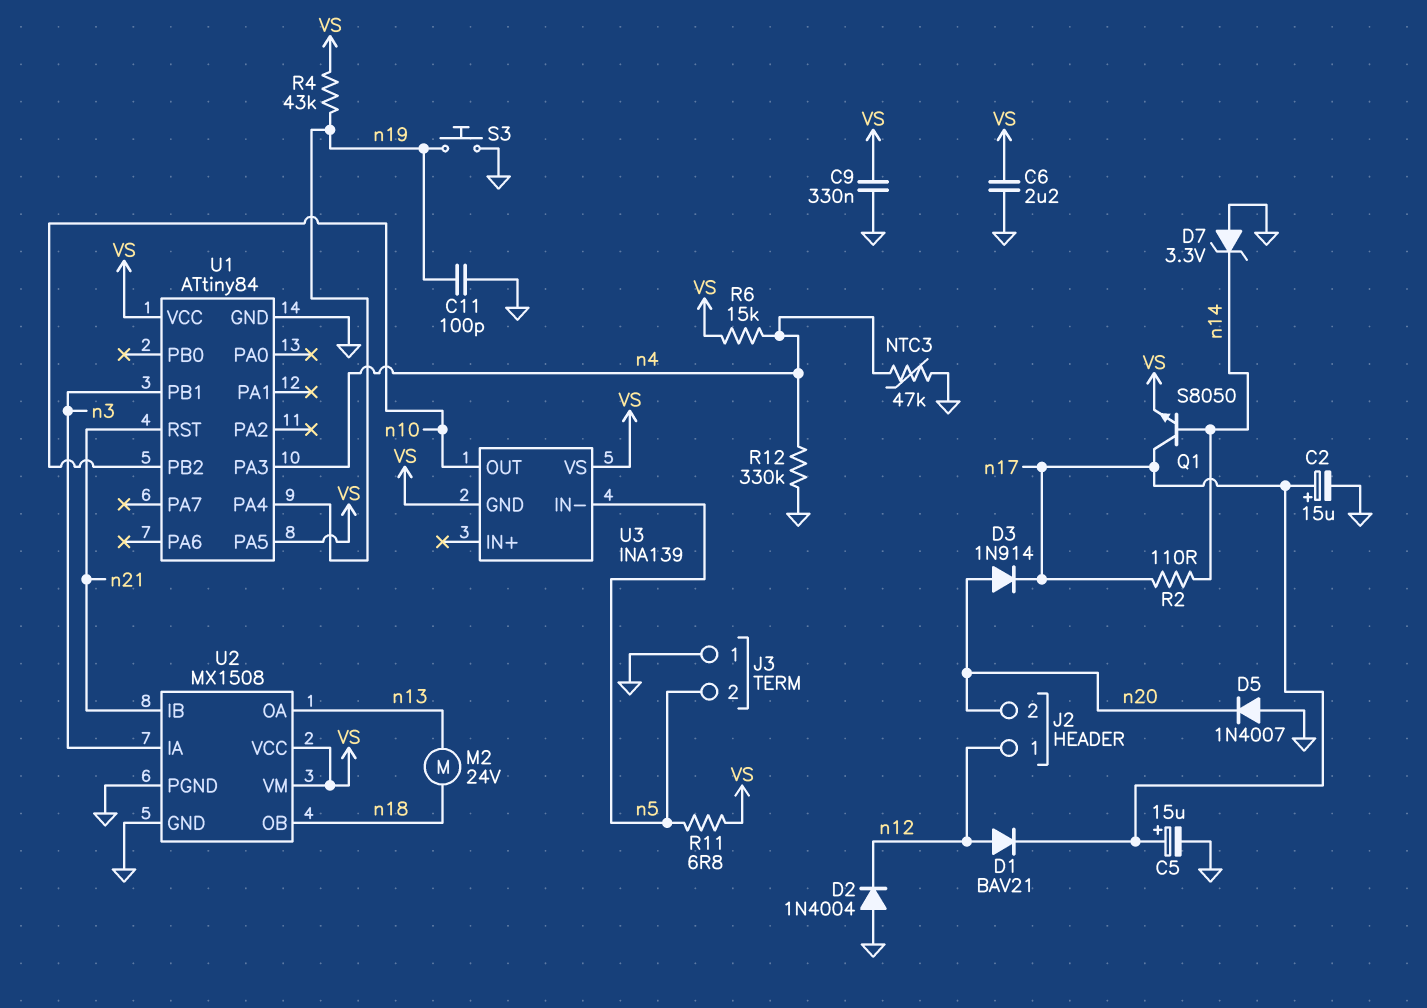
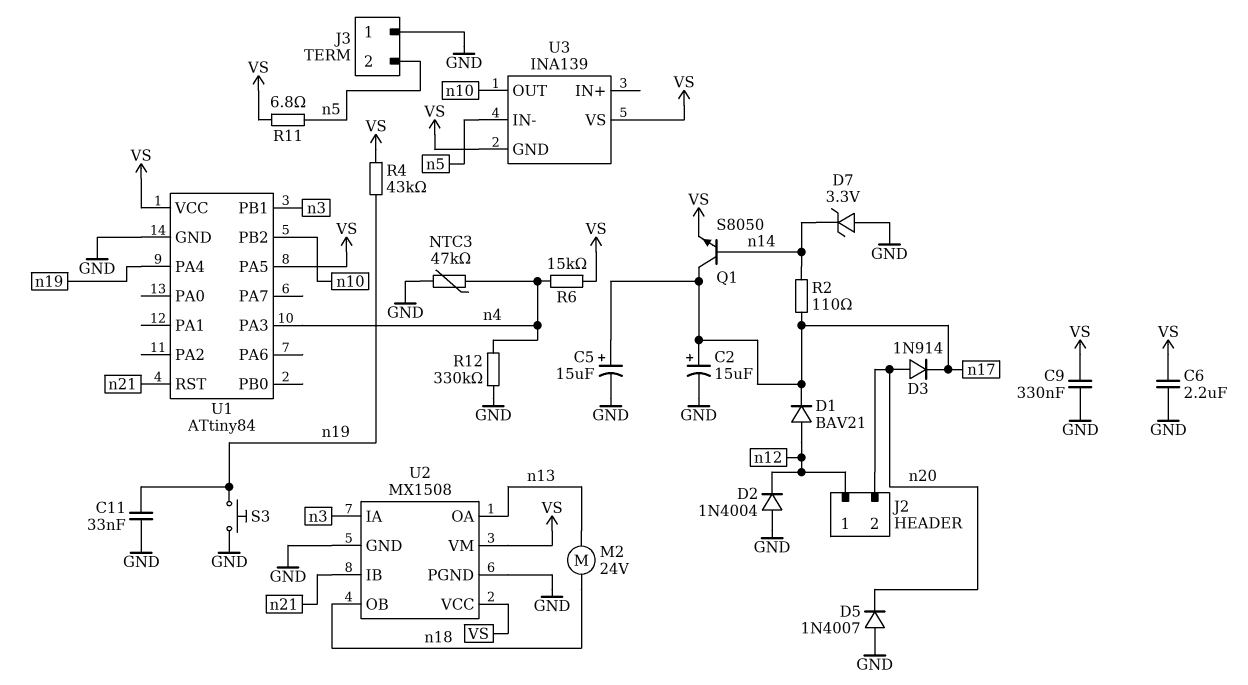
C11: 100pF (GND, n19) -> 33nF (GND, n19)

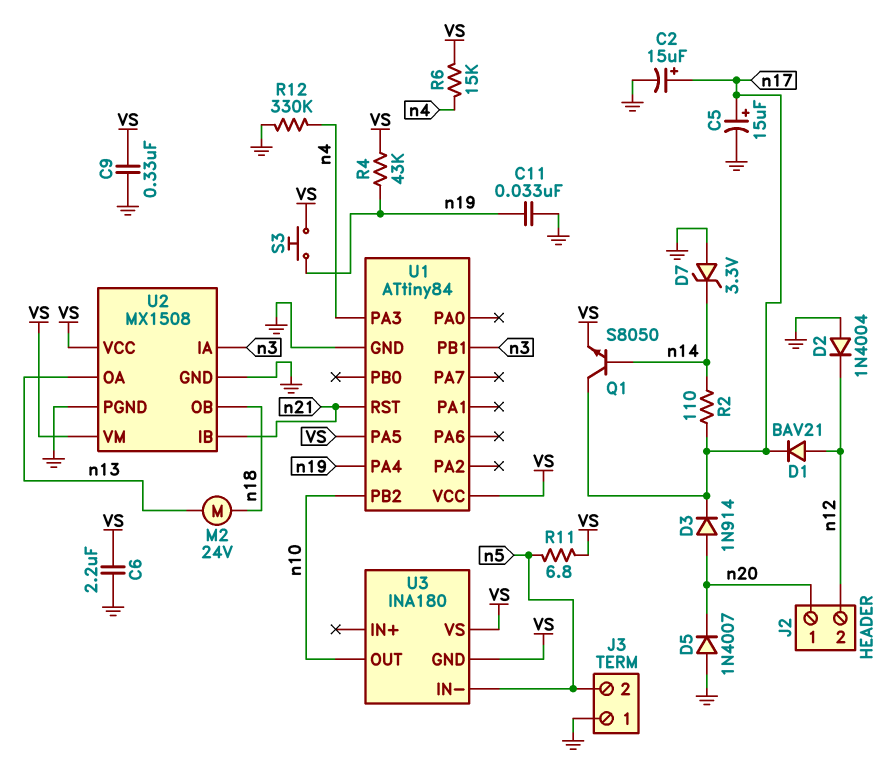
J2 pin 1: n12 -> n20
J2 pin 2: n20 -> n12
NTC3: 47k (GND, n4) -> none
S3: button (GND, n19) -> button (VS, n19)
U3: INA139 -> INA180

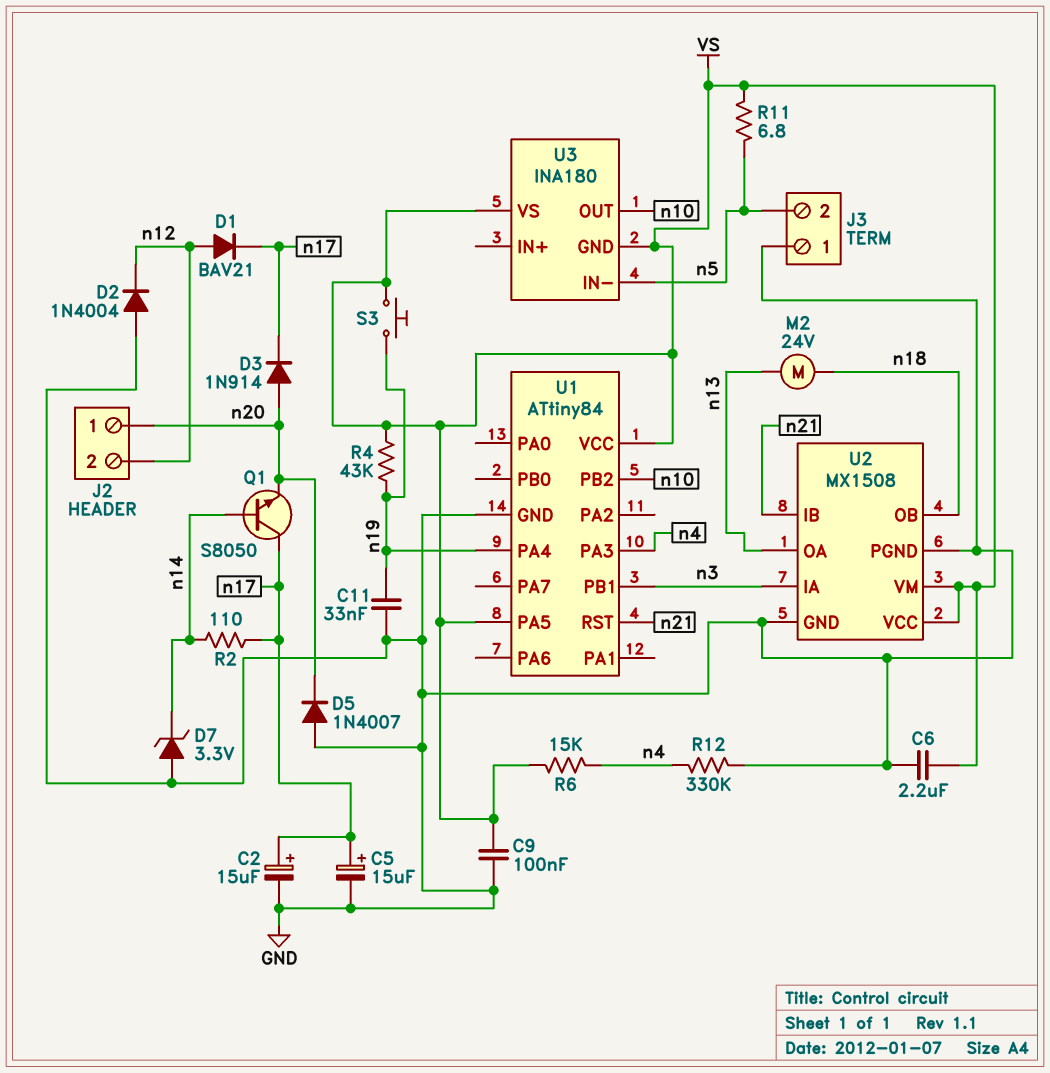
C9: 330nF (GND, VS) -> 100nF (GND, VS)
Q1: NPN S8050 (B n14, C n17, E VS) -> NPN S8050 (B n14, C n17, E n20)

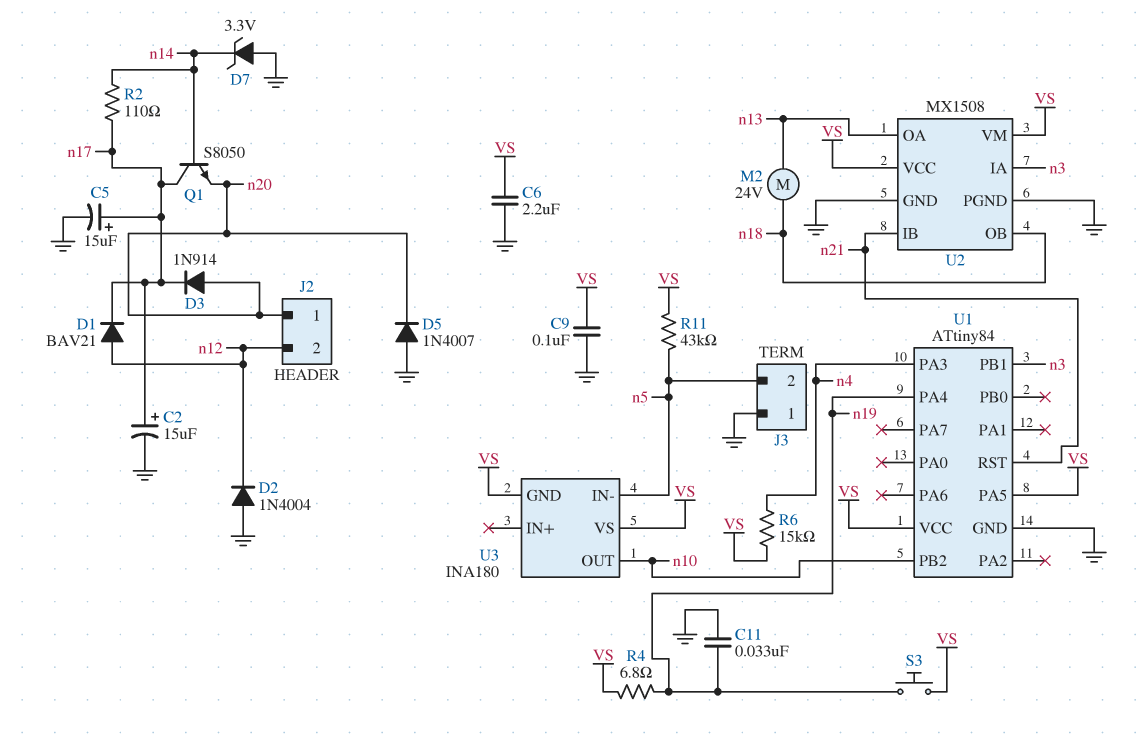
R4: 43k (VS, n19) -> 6.8 (VS, n19)
R11: 6.8 (VS, n5) -> 43k (VS, n5)
R12: 330k (GND, n4) -> none

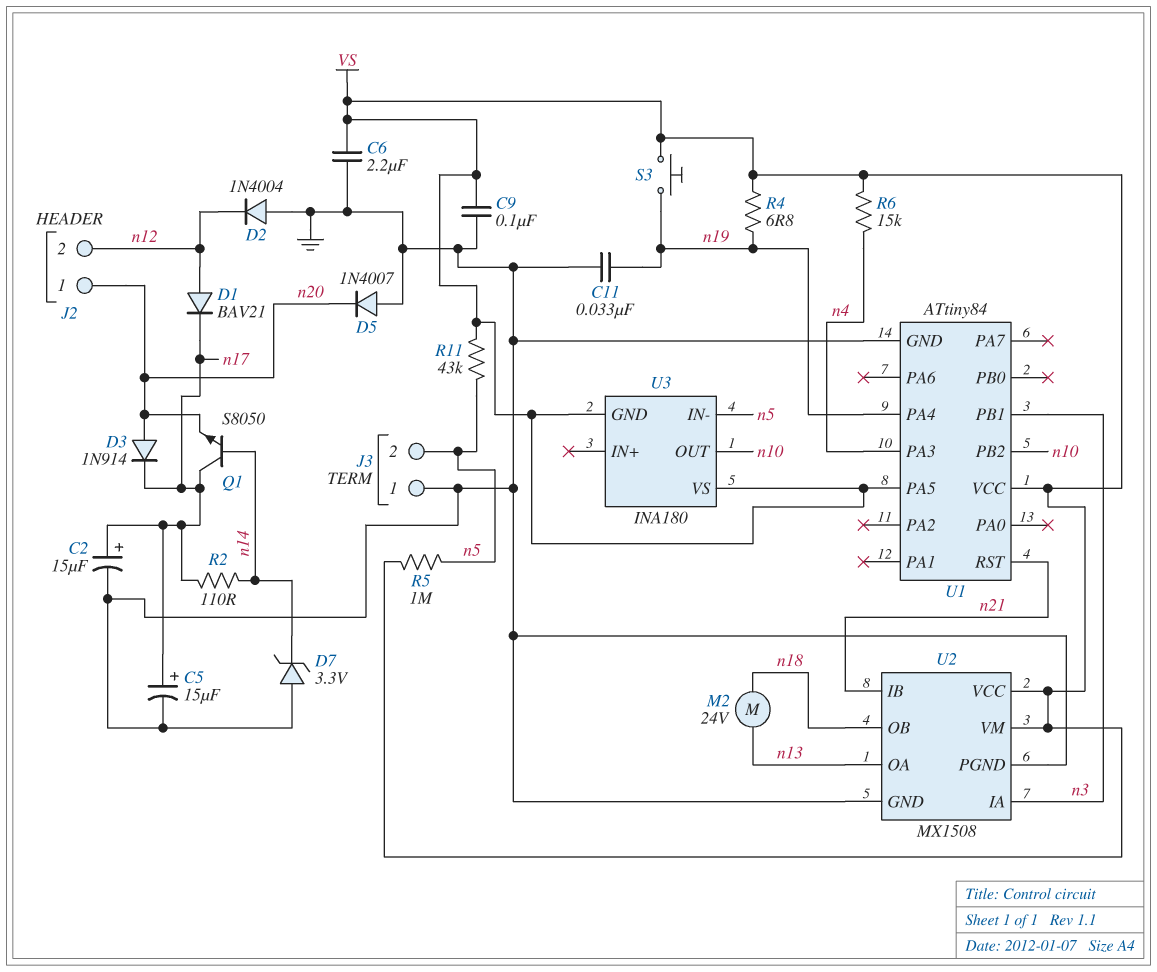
R5: none -> 1M (VS, n5)

